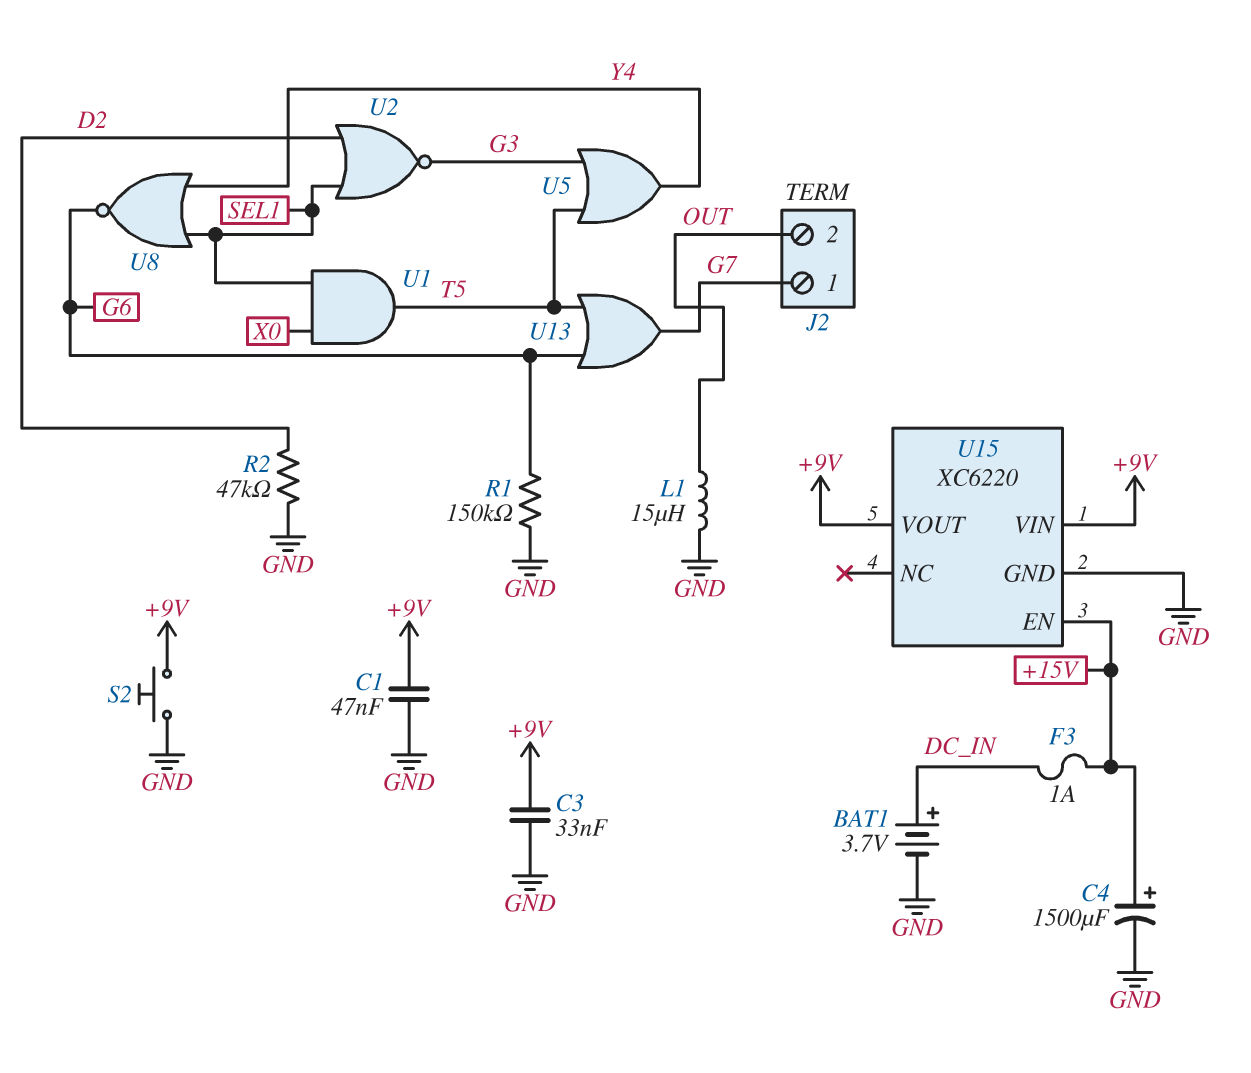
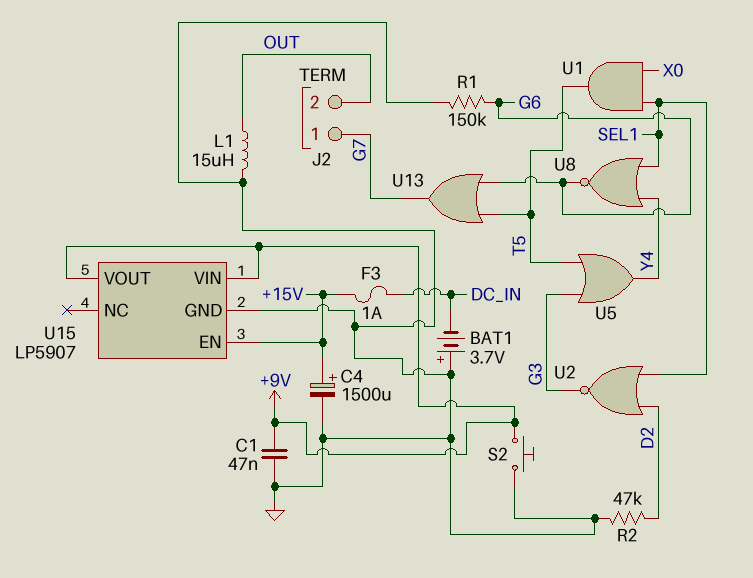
BAT1: 3.7V (plus DC_IN, minus GND) -> 3.7V (plus GND, minus DC_IN)
C3: 33nF (+9V, GND) -> none
U15: XC6220 -> LP5907

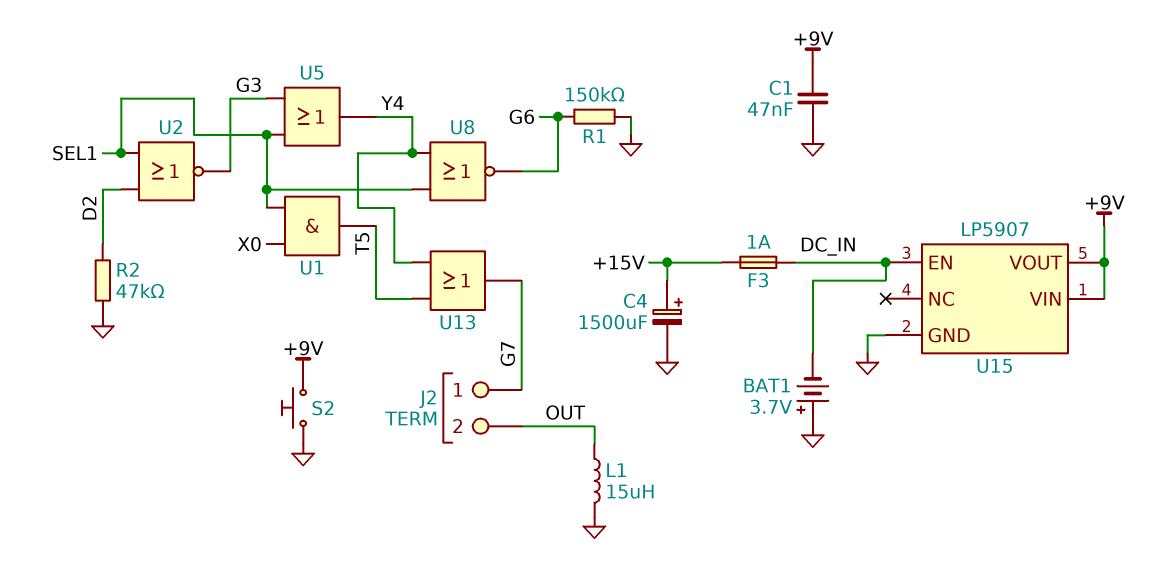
U5: OR (in G3, in T5, out Y4) -> OR (in G3, in SEL1, out Y4)
U13: OR (in G6, in T5, out G7) -> OR (in T5, in Y4, out G7)
U15 pin EN: +15V -> DC_IN

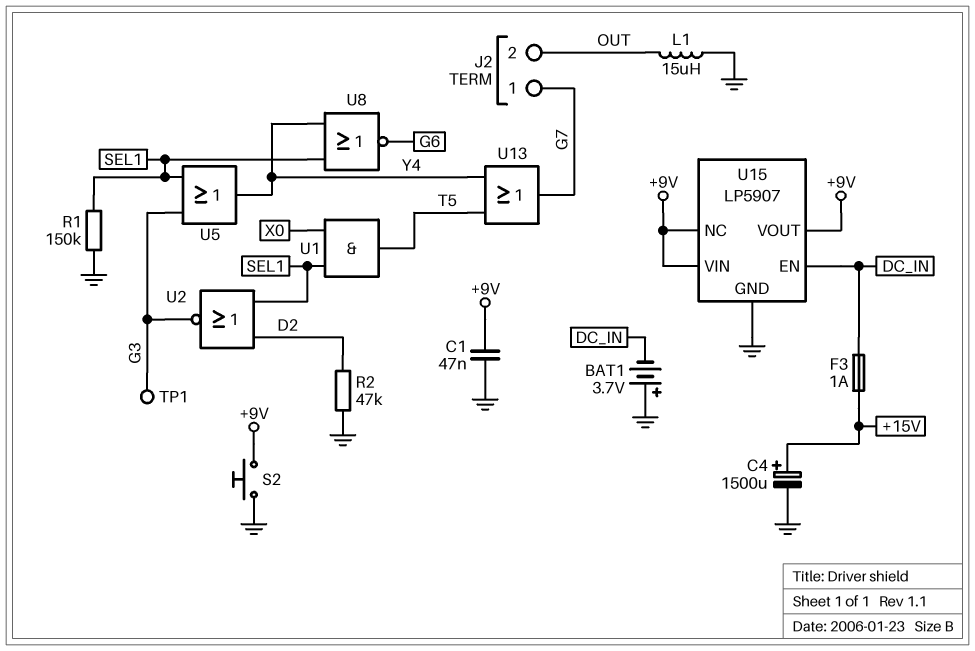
R1: 150k (G6, GND) -> 150k (GND, SEL1)
TP1: none -> test point (G3)
U15 pin NC: none -> +9V

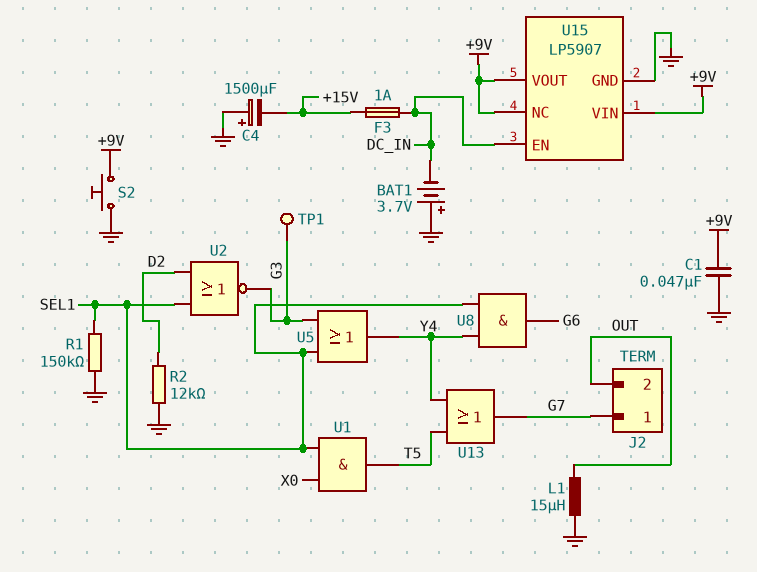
C4: 1500uF (plus +15V, minus GND) -> 1500uF (plus GND, minus +15V)
R2: 47k (D2, GND) -> 12k (D2, GND)
U8: NOR (in SEL1, in Y4, out G6) -> AND (in SEL1, in Y4, out G6)

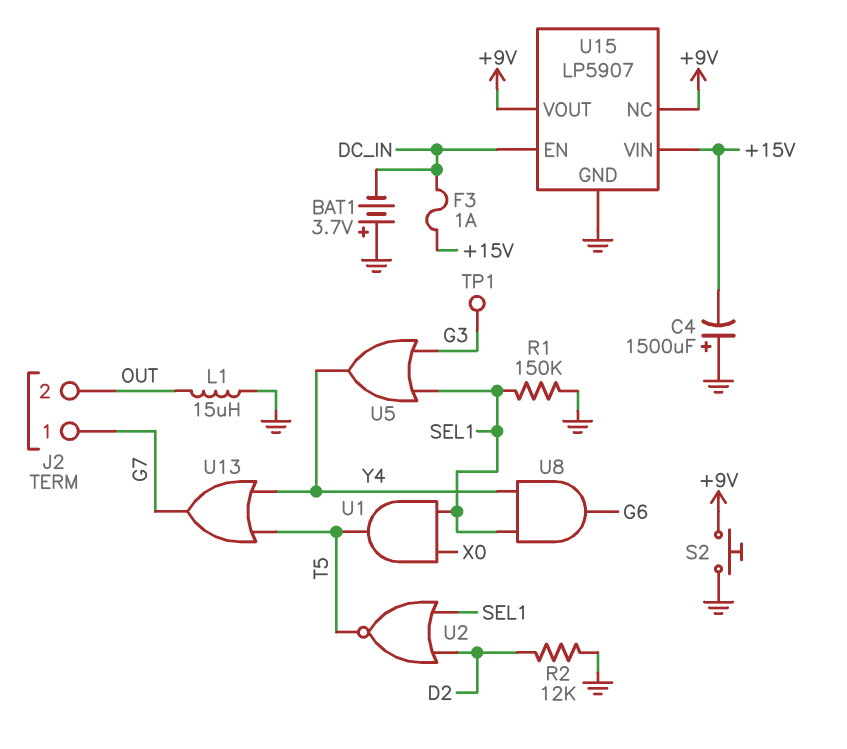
C1: 47nF (+9V, GND) -> none
U2: NOR (in D2, in SEL1, out G3) -> NOR (in D2, in SEL1, out T5)
U15 pin VIN: +9V -> +15V

